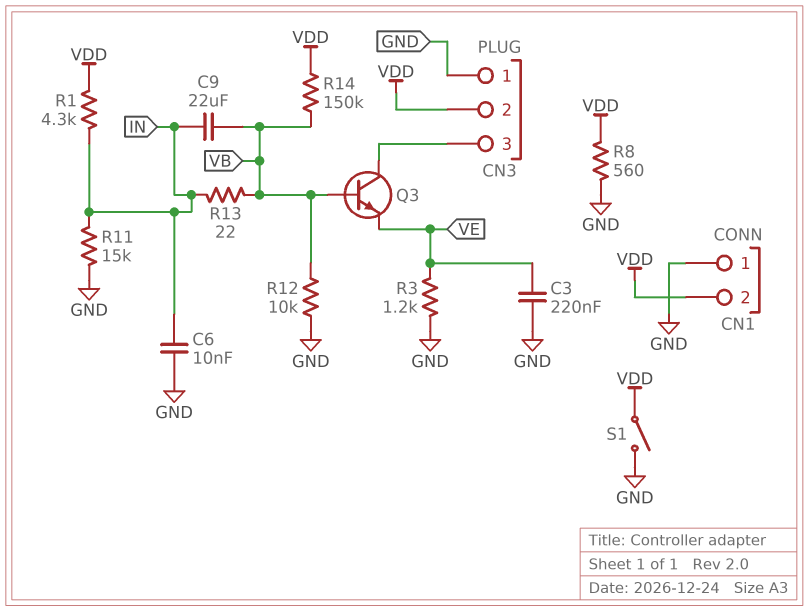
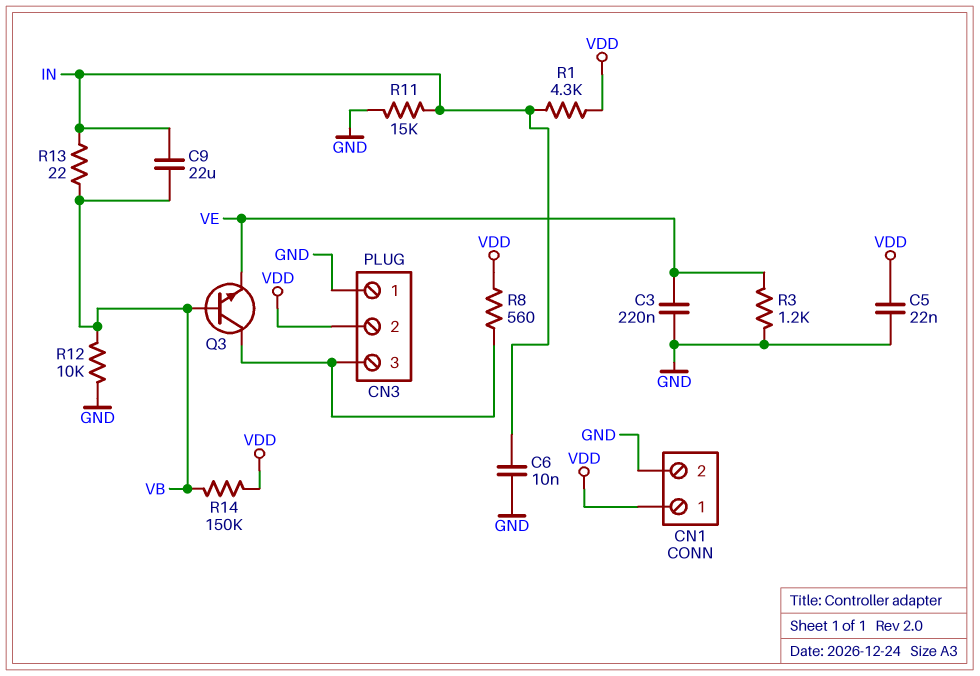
C5: none -> 22nF (GND, VDD)
CN1 pin 1: GND -> VDD
CN1 pin 2: VDD -> GND
R8: 560 (GND, VDD) -> 560 (CN3/3, VDD)
S1: switch (GND, VDD) -> none

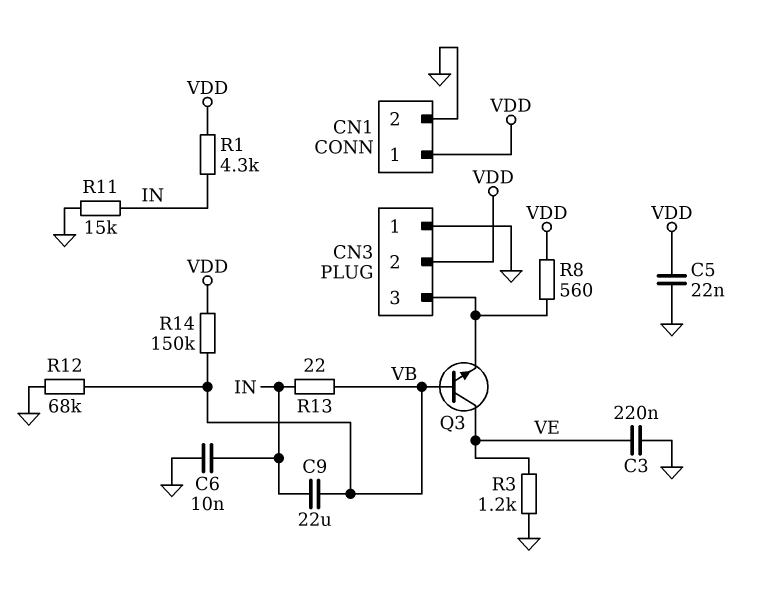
Q3: NPN (B VB, C CN3/3, E VE) -> NPN (B VB, C VE, E CN3/3)
R12: 10k (GND, VB) -> 68k (GND, VB)

